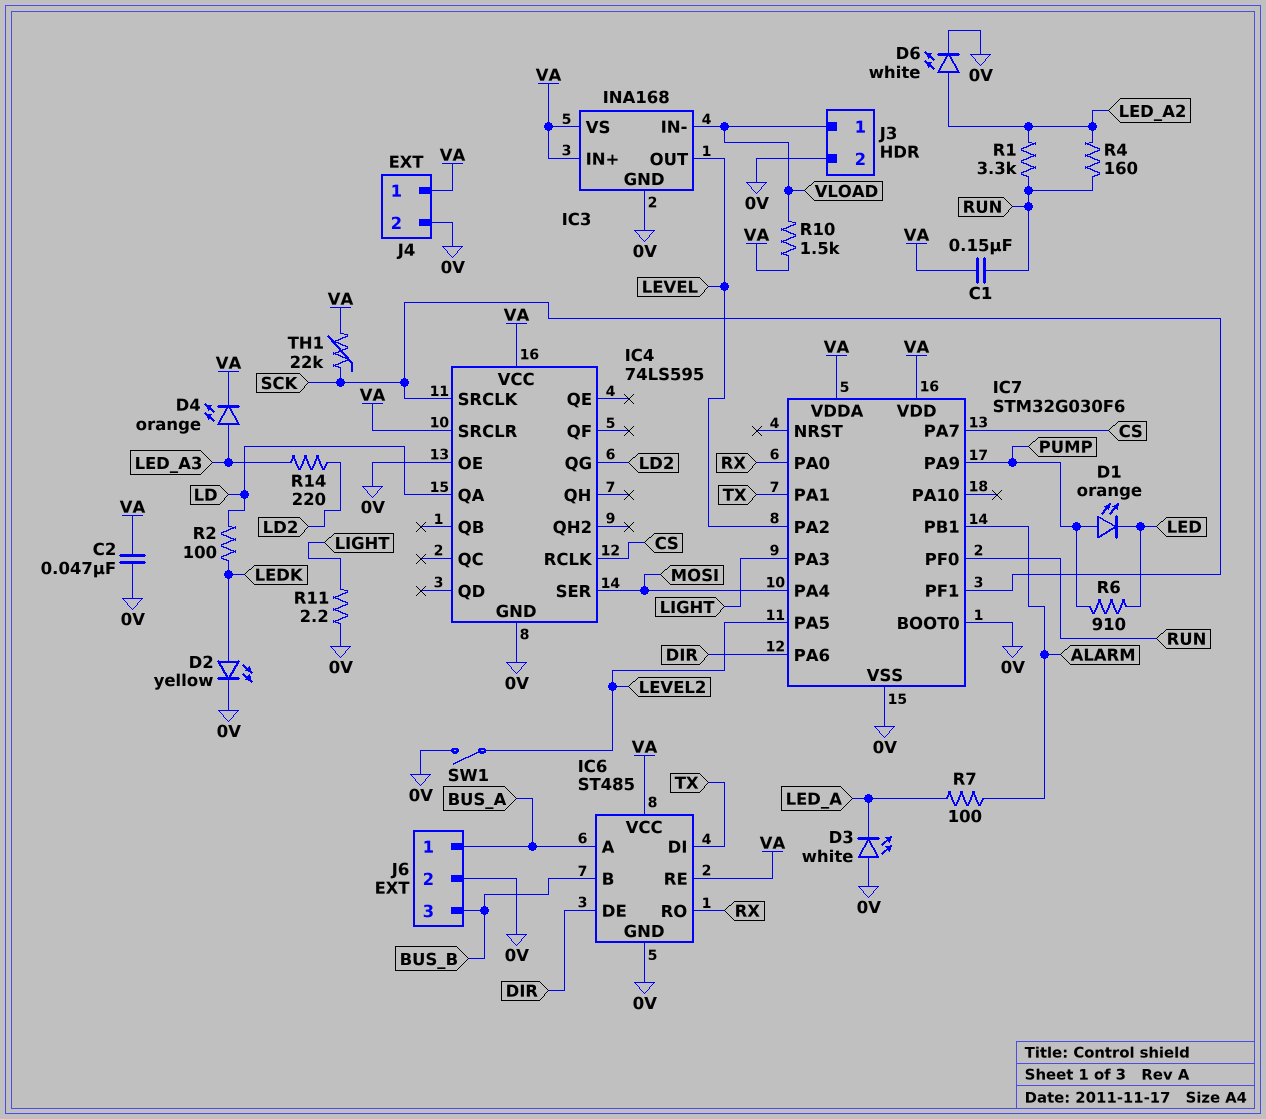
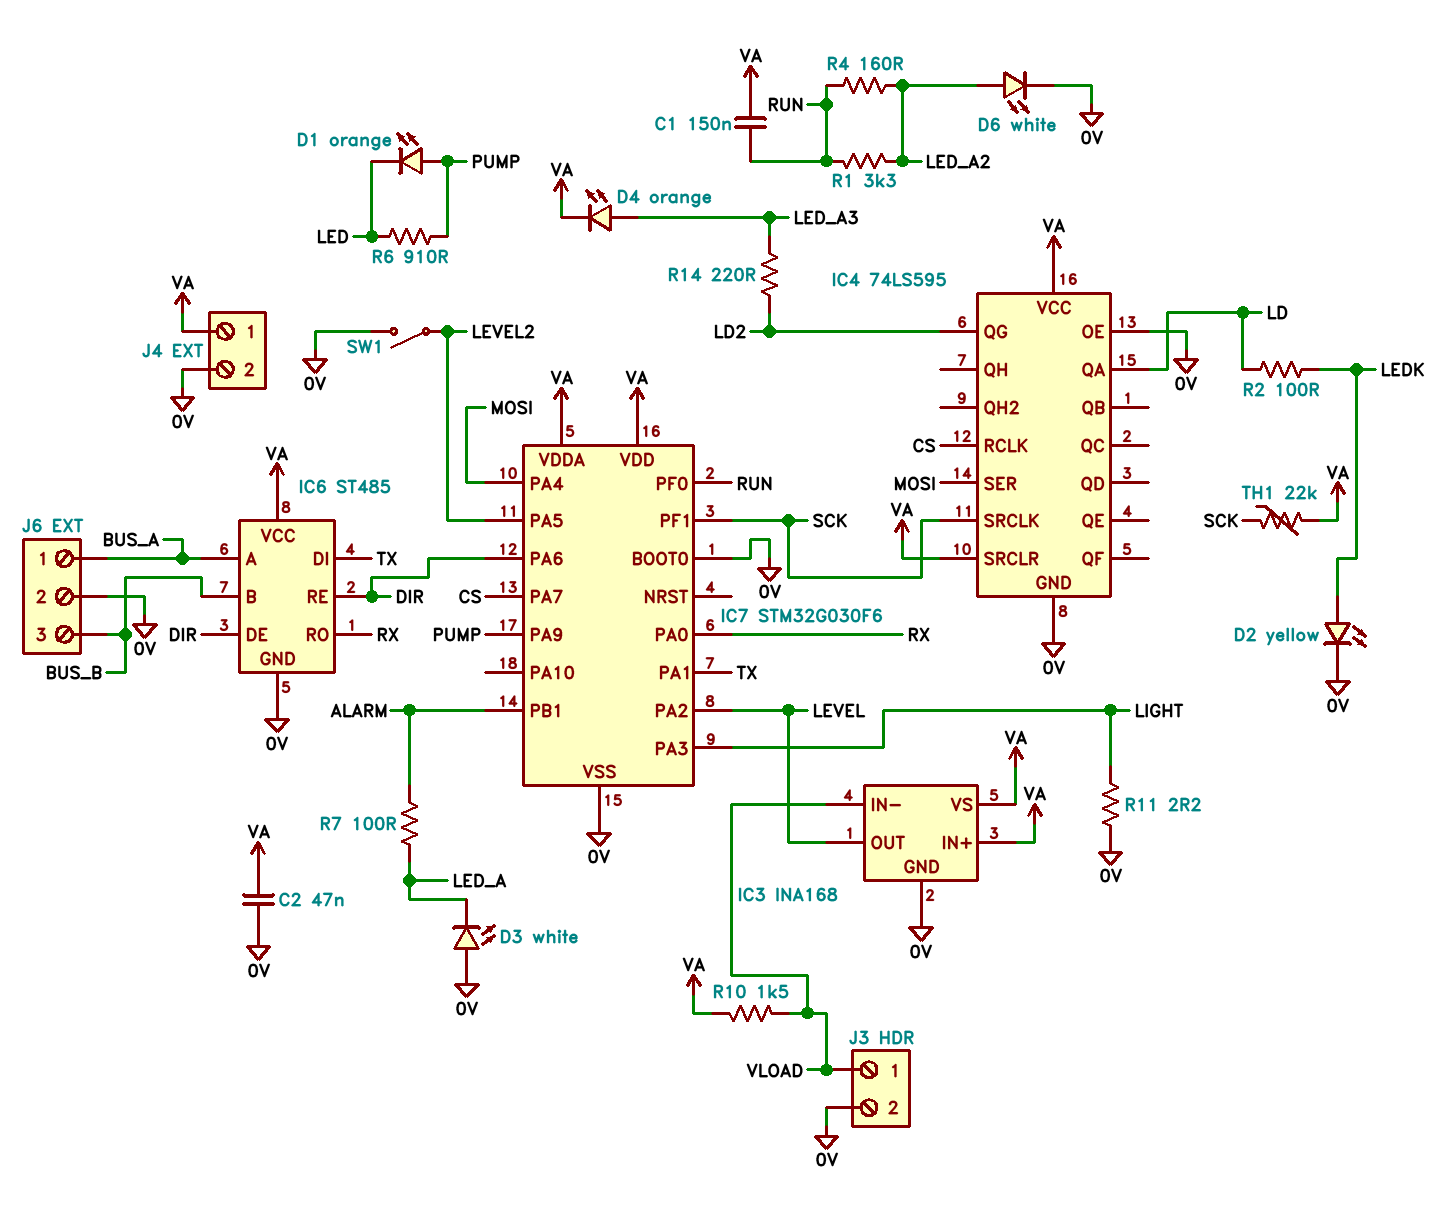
IC6 pin RE: VA -> DIR

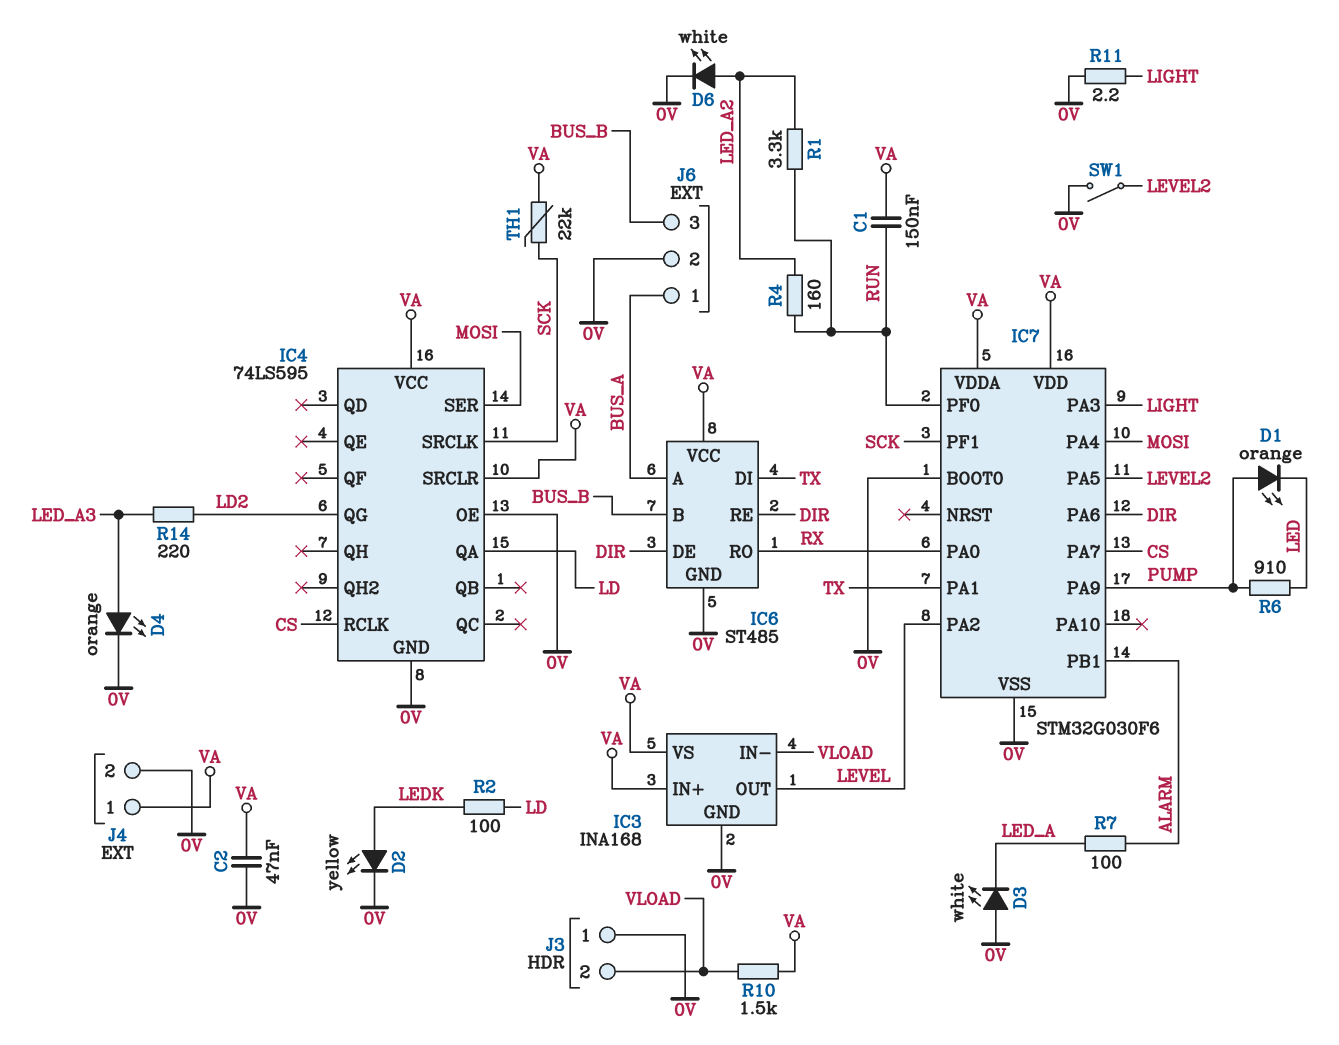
D4: LED orange (A LED_A3, K VA) -> LED orange (A LED_A3, K 0V)
J3 pin 1: VLOAD -> 0V
J3 pin 2: 0V -> VLOAD

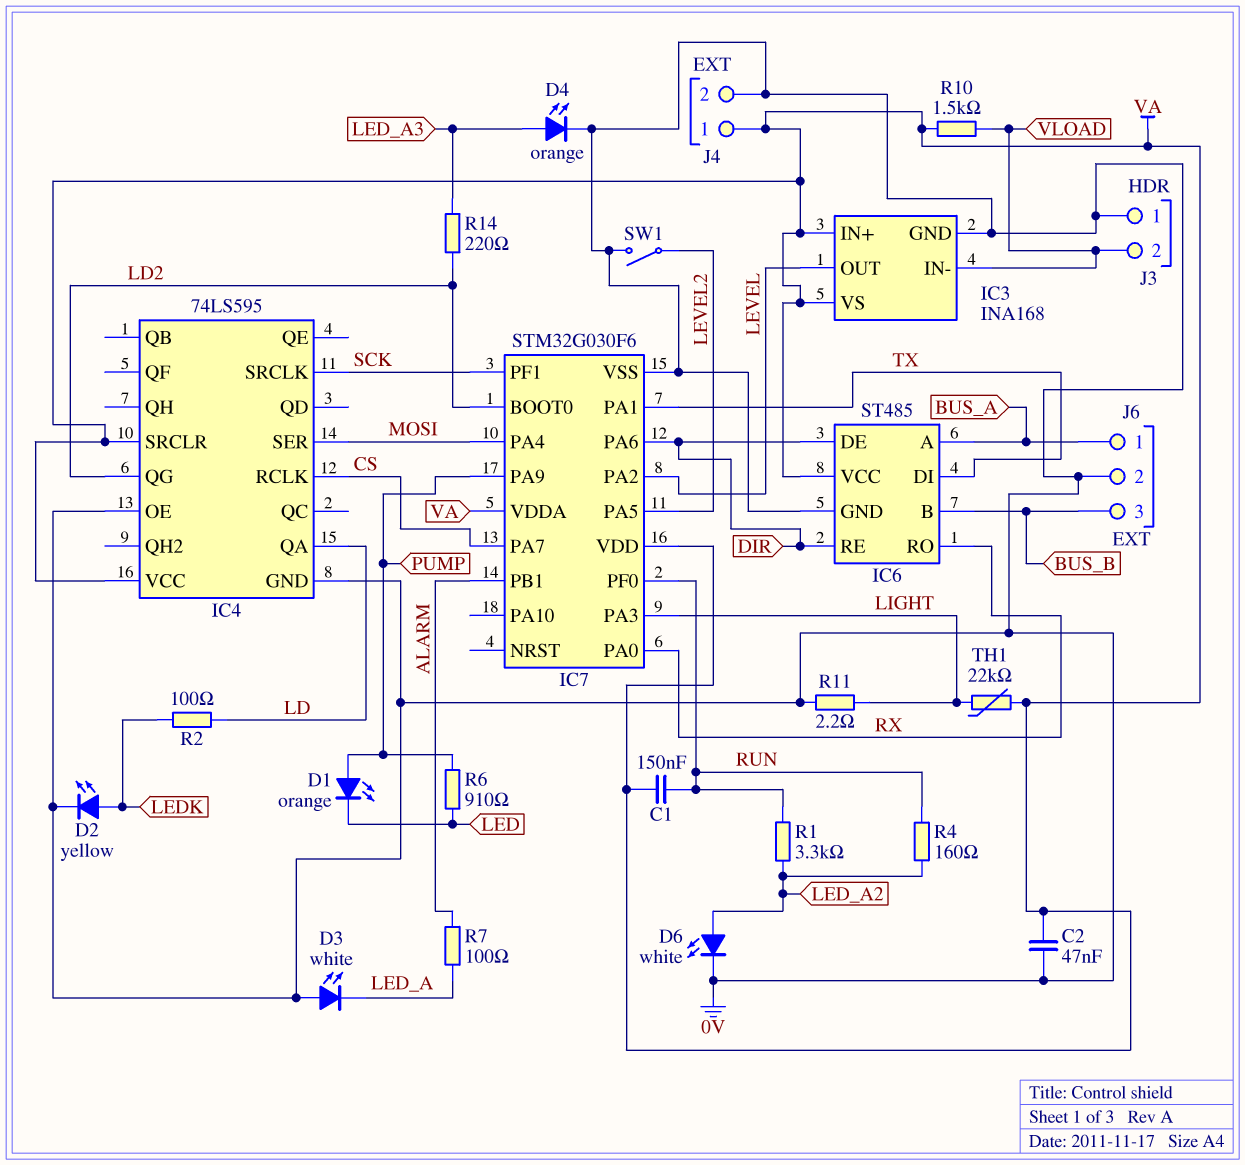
IC7 pin BOOT0: 0V -> LD2
TH1: 22k (SCK, VA) -> 22k (LIGHT, VA)

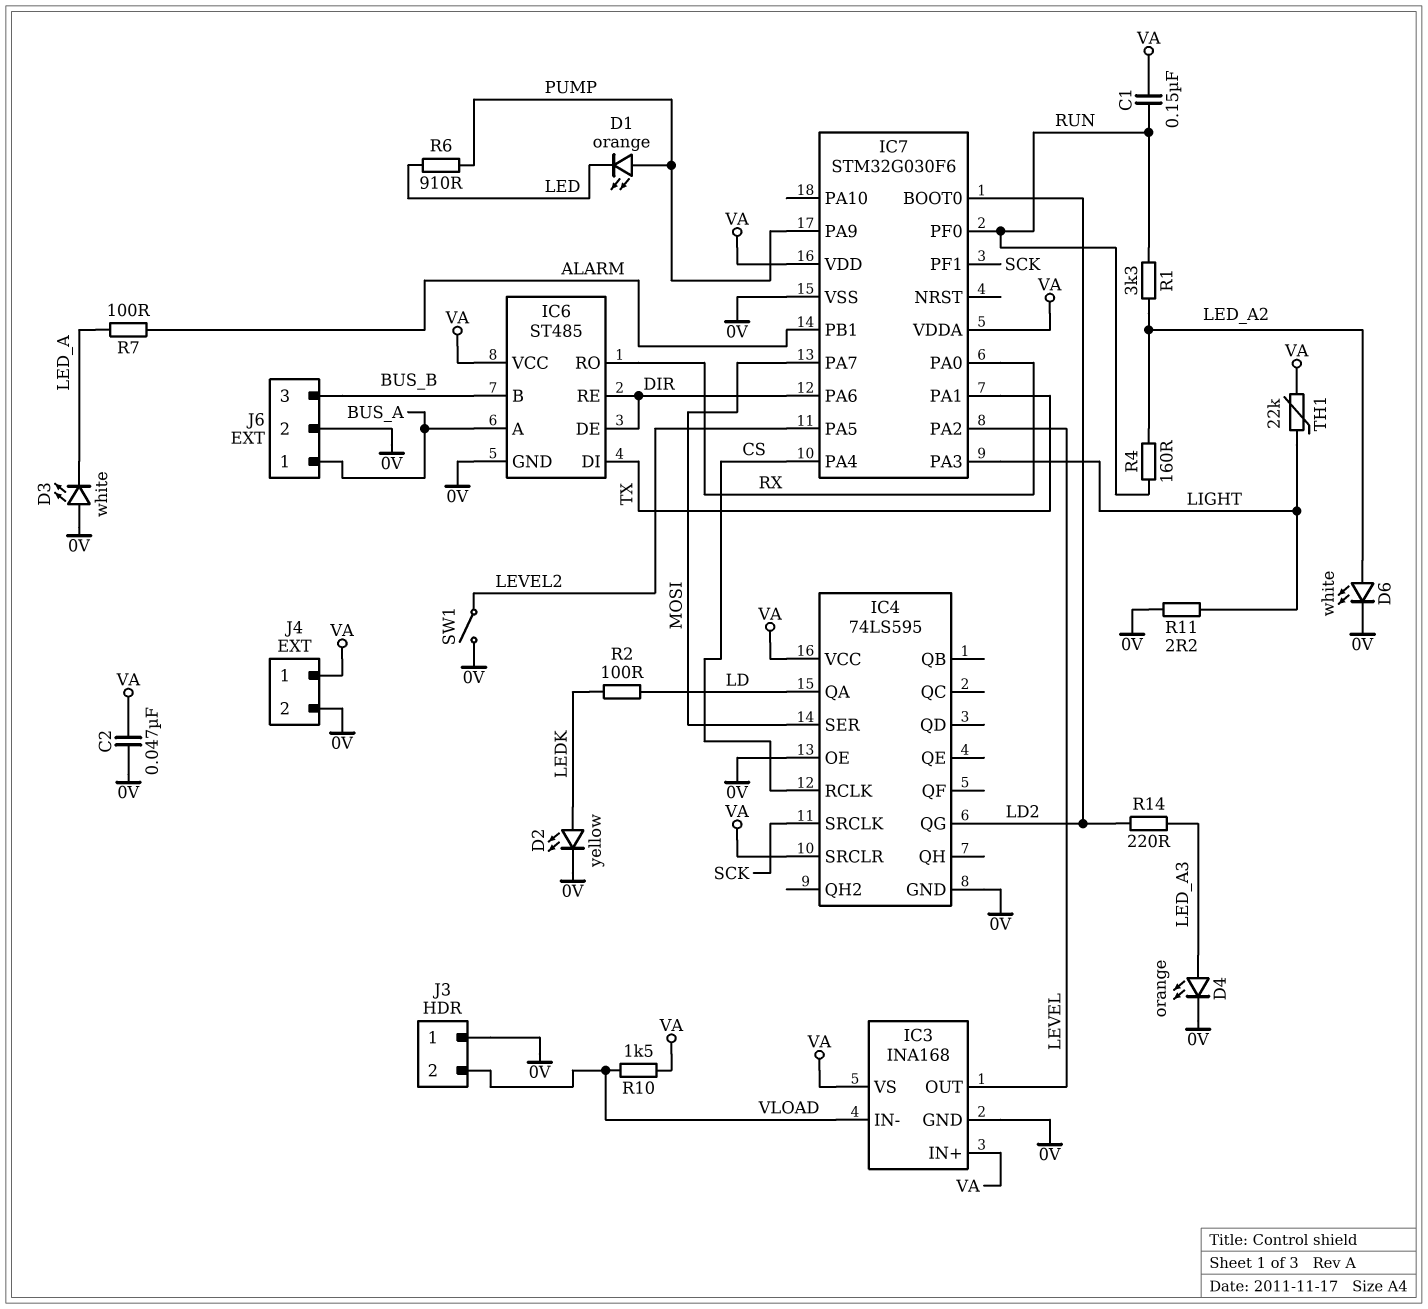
IC7 pin PA4: MOSI -> CS
IC7 pin PA7: CS -> MOSI

